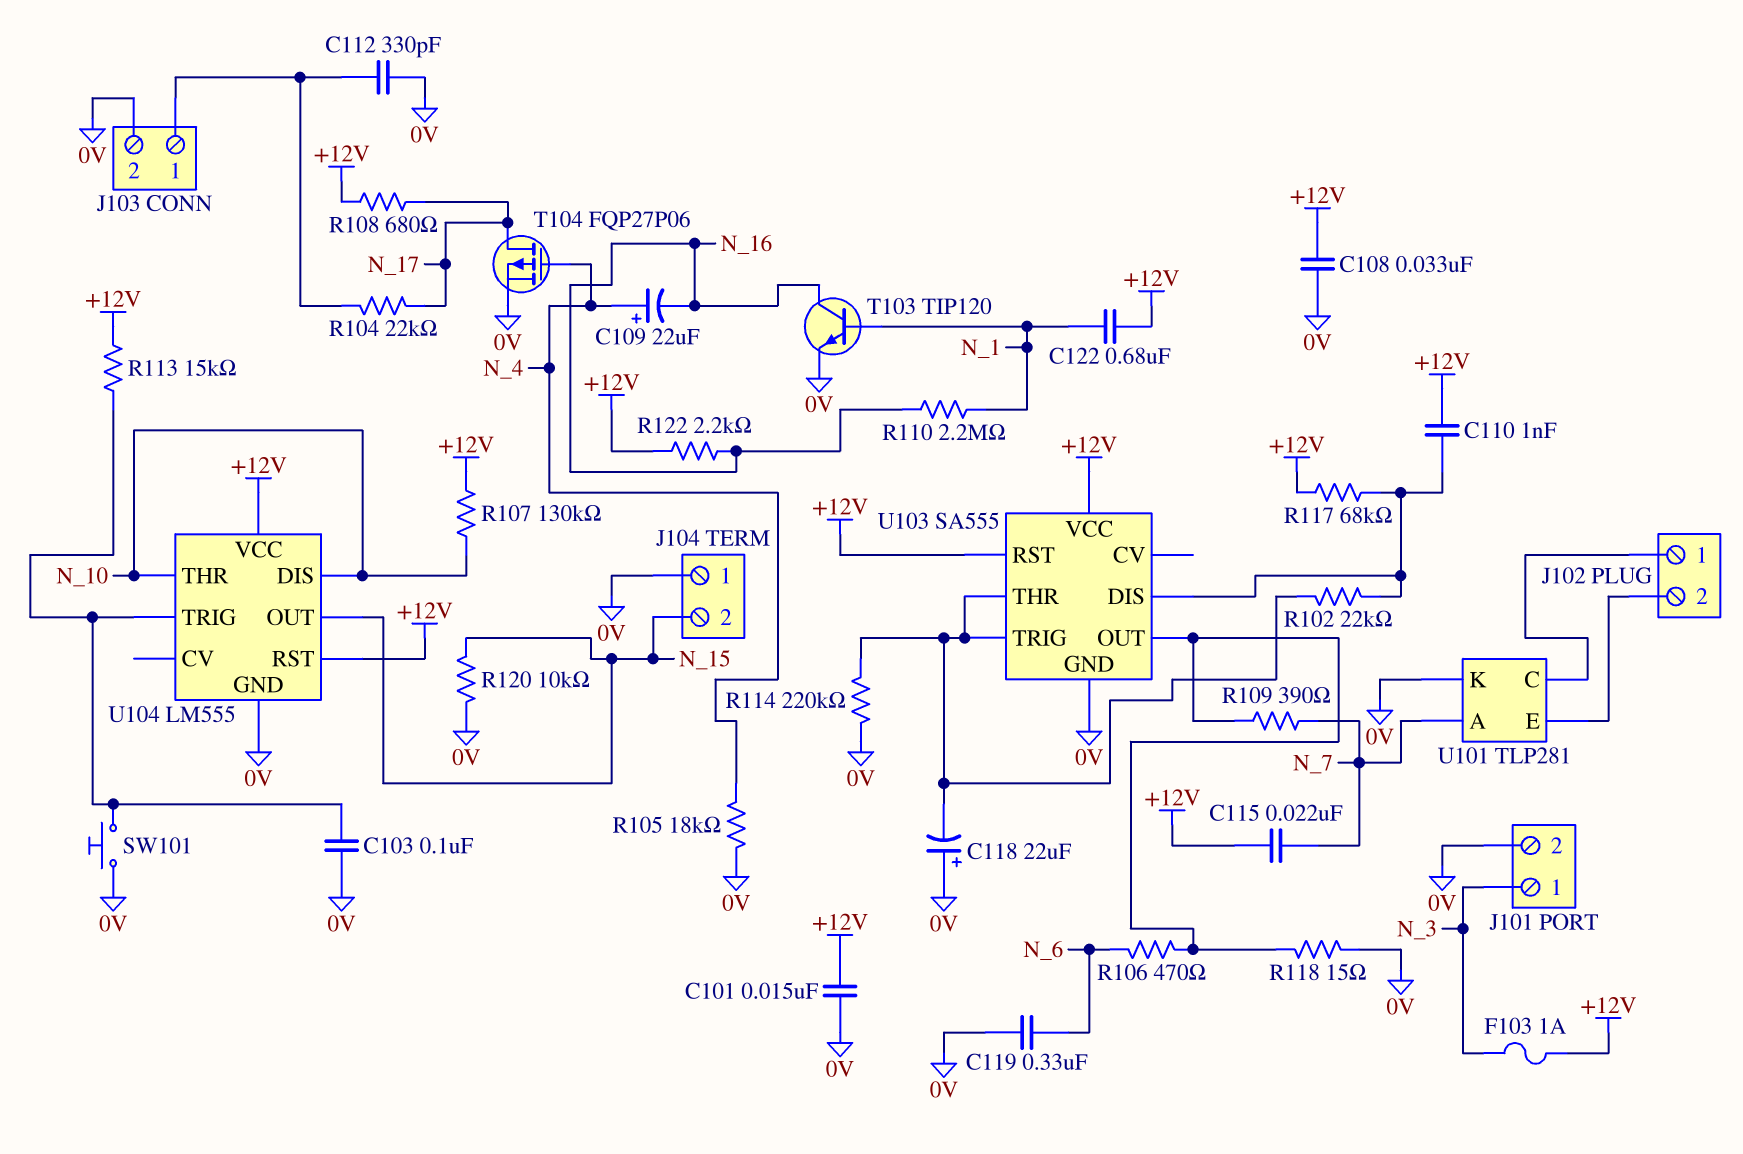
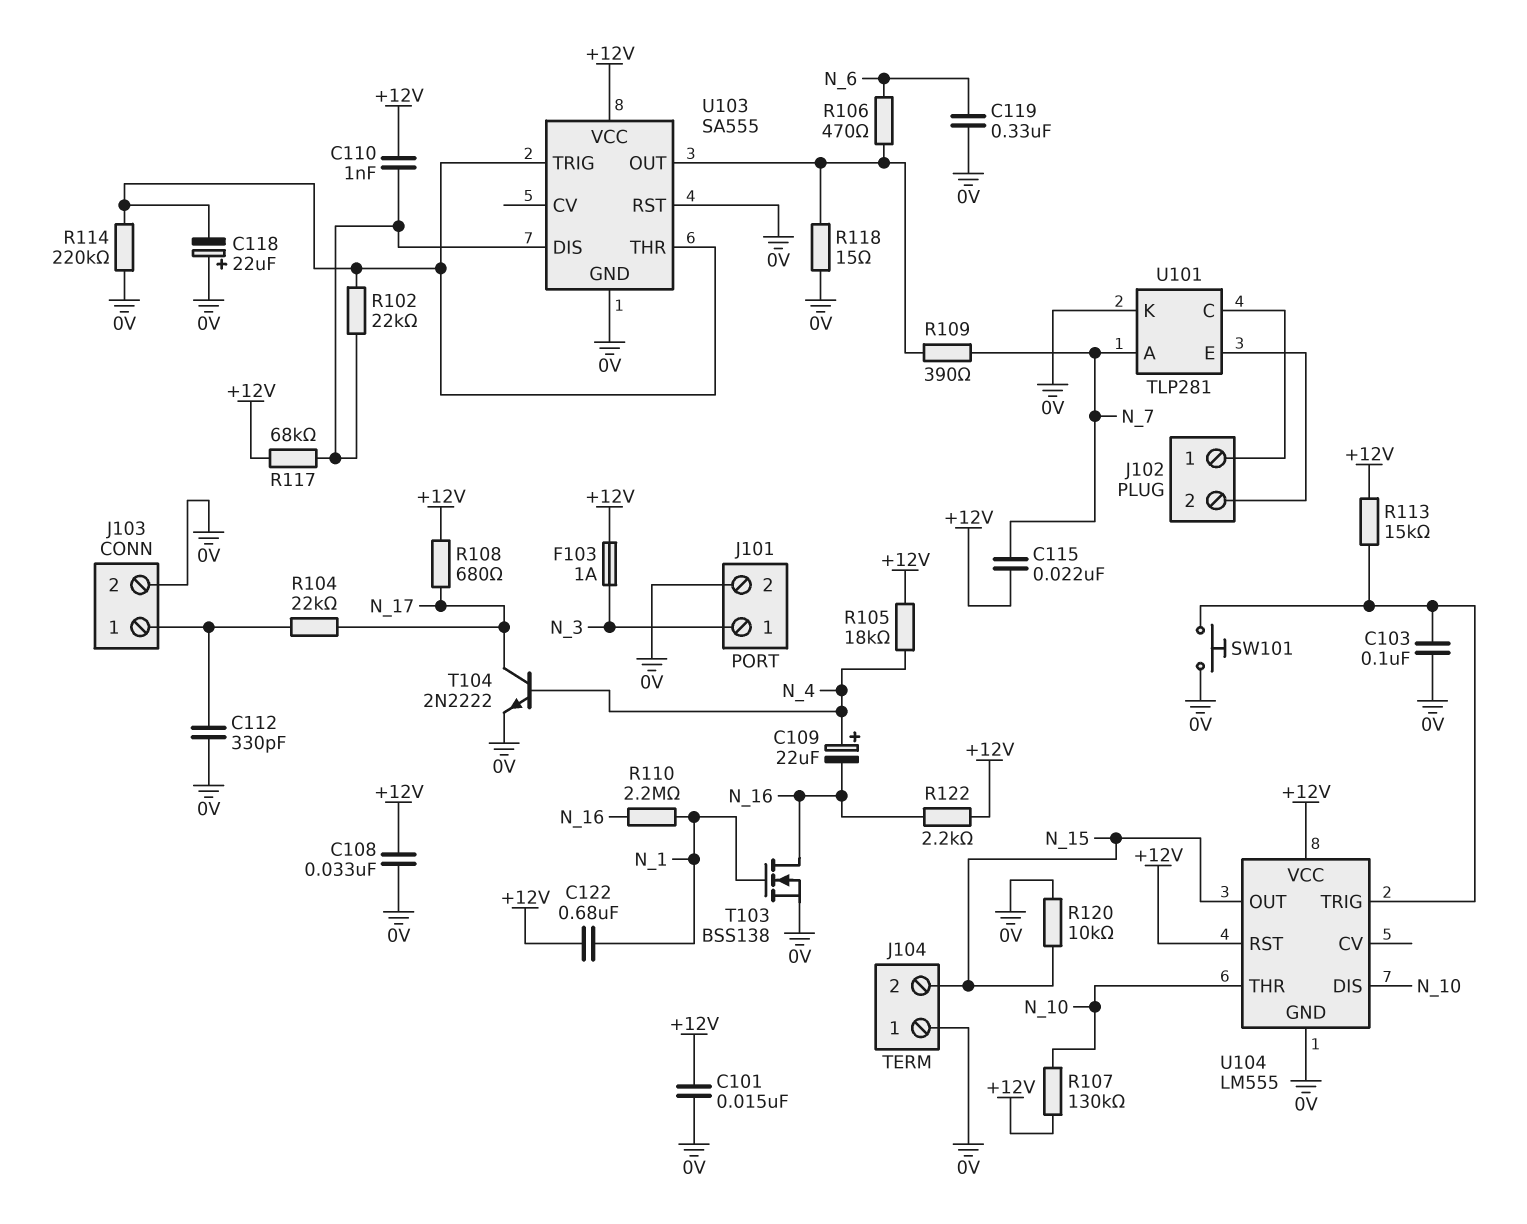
R105: 18k (0V, N_4) -> 18k (+12V, N_4)
T103: NPN TIP120 (B N_1, C N_16, E 0V) -> NMOS BSS138 (G N_1, D N_16, S 0V)
T104: PMOS FQP27P06 (G N_4, D N_17, S 0V) -> NPN 2N2222 (B N_4, C N_17, E 0V)
U103 pin RST: +12V -> 0V

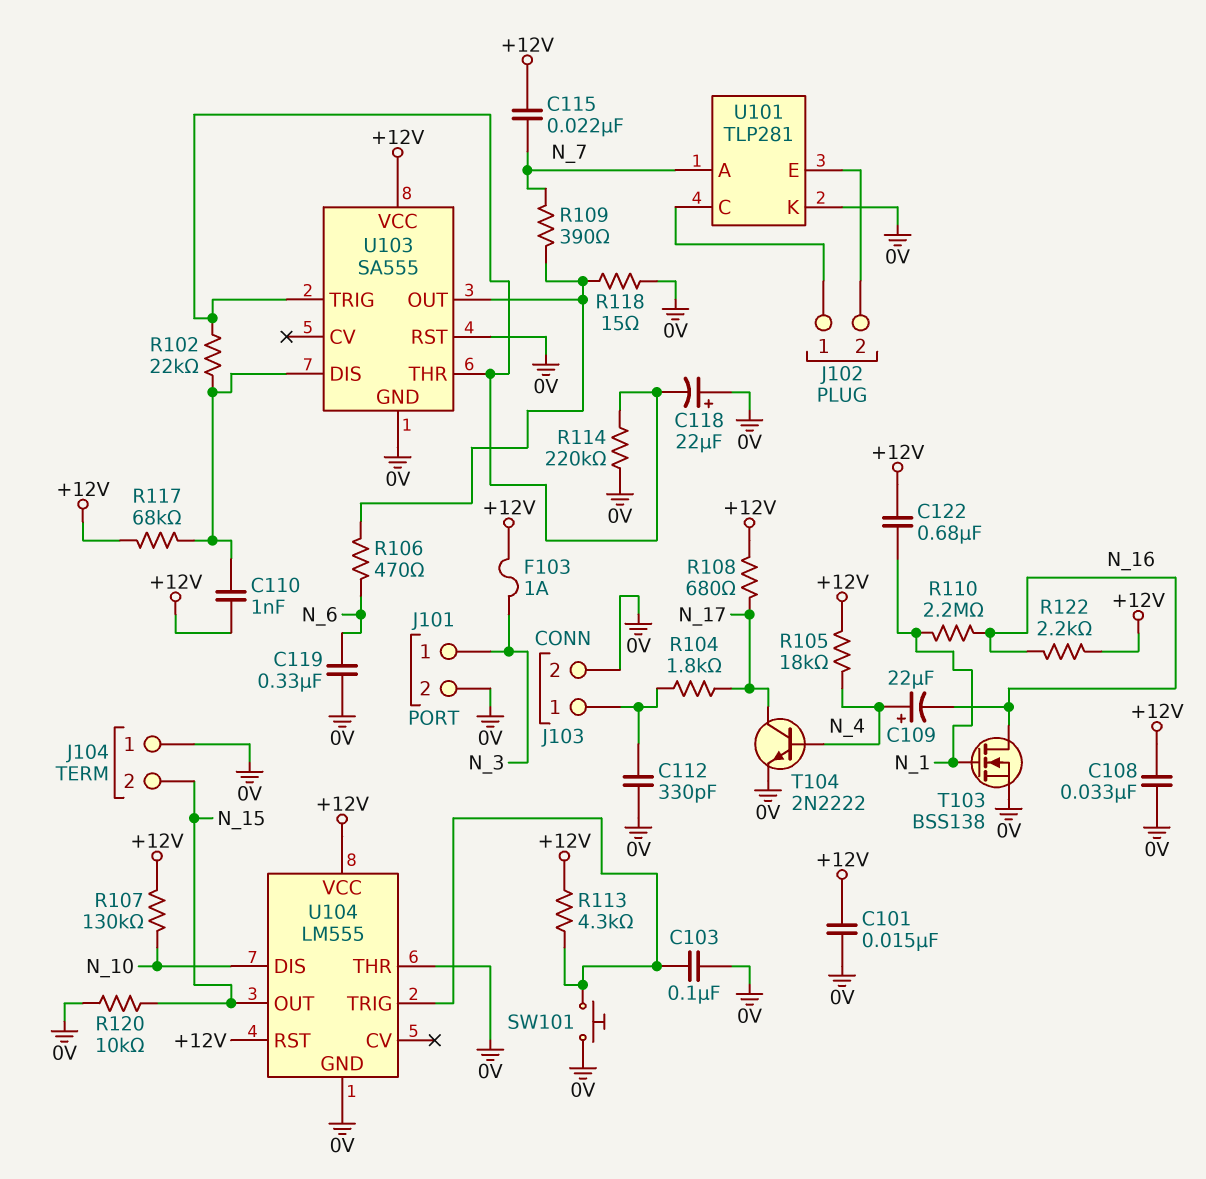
R104: 22k (J103/1, N_17) -> 1.8k (J103/1, N_17)
R113: 15k (+12V, U104/TRIG) -> 4.3k (+12V, U104/TRIG)
U104 pin THR: N_10 -> 0V

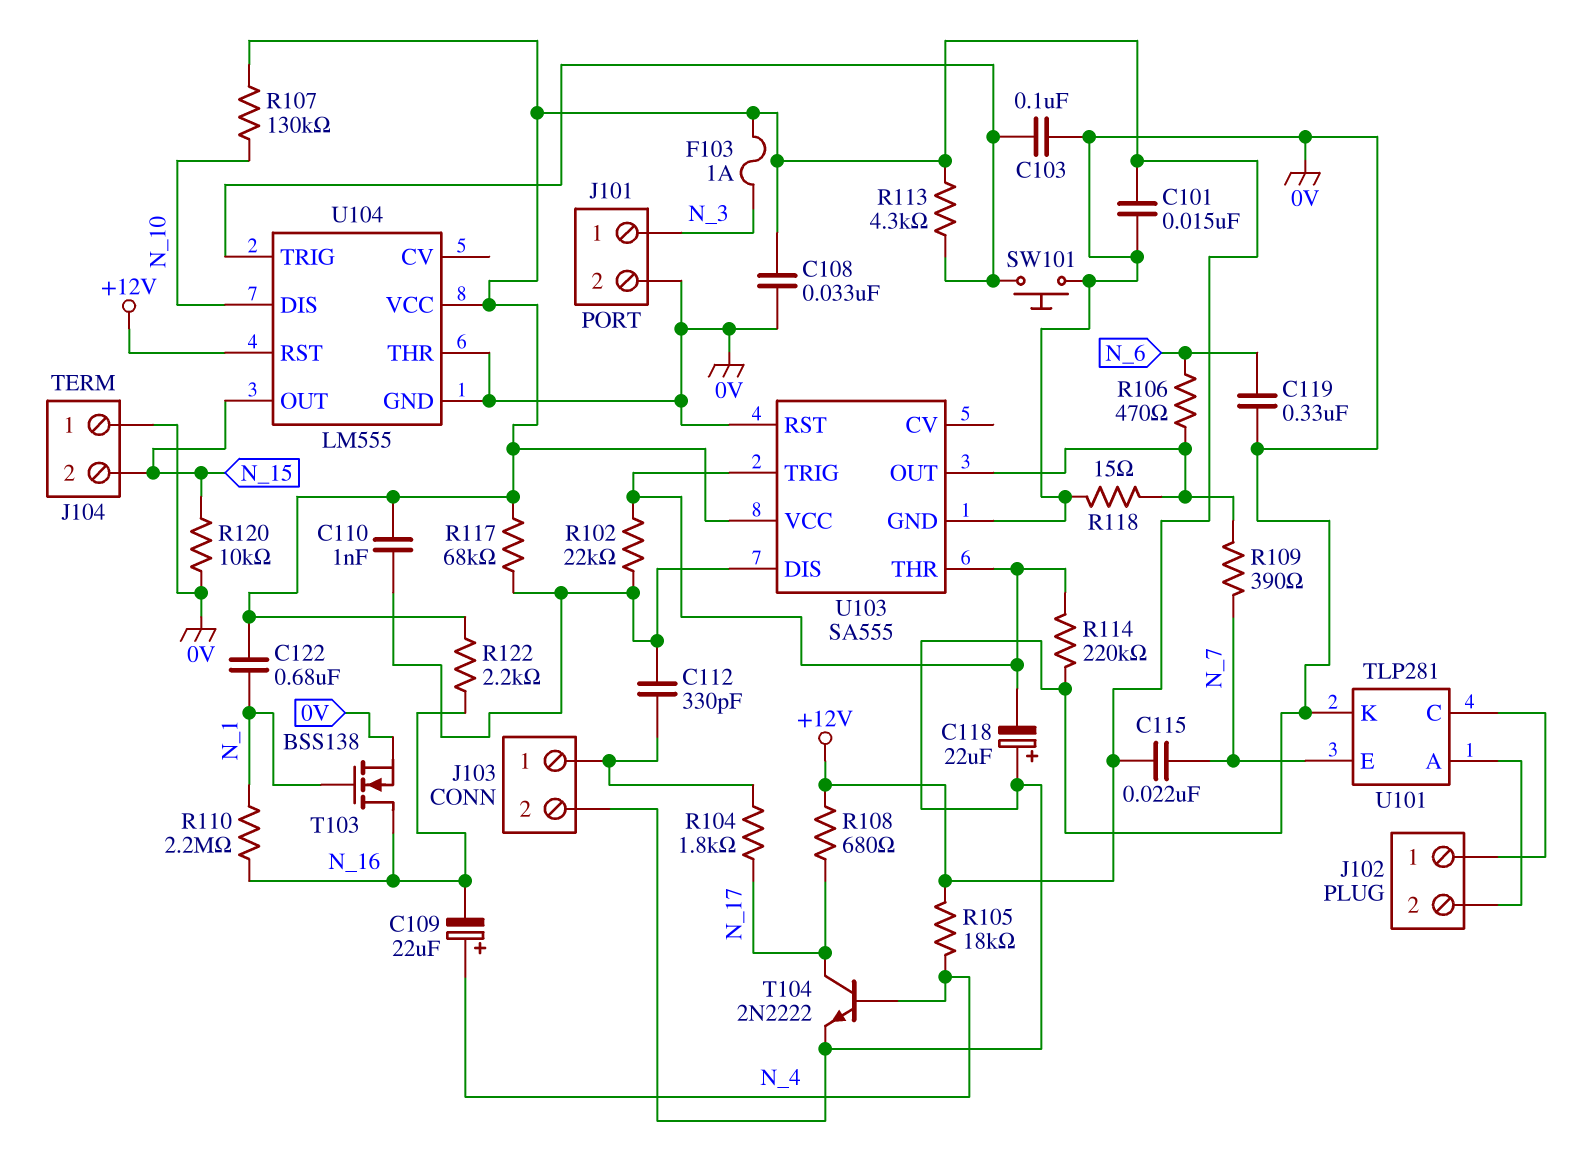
C112: 330pF (0V, J103/1) -> 330pF (J103/1, U103/DIS)
U101 pin A: N_7 -> J102/2
U101 pin E: J102/2 -> N_7

